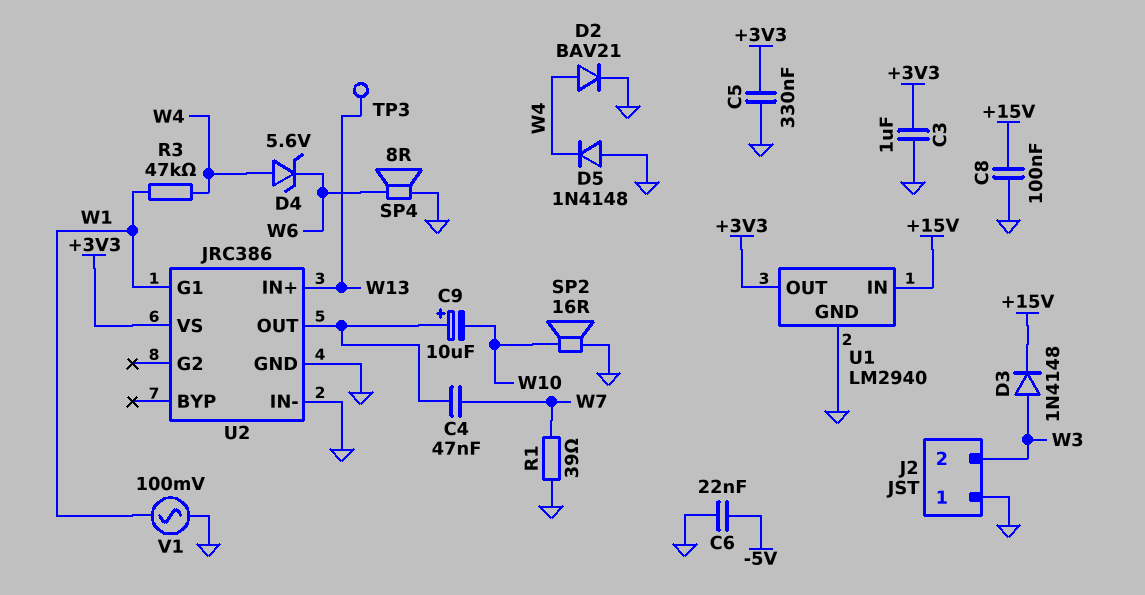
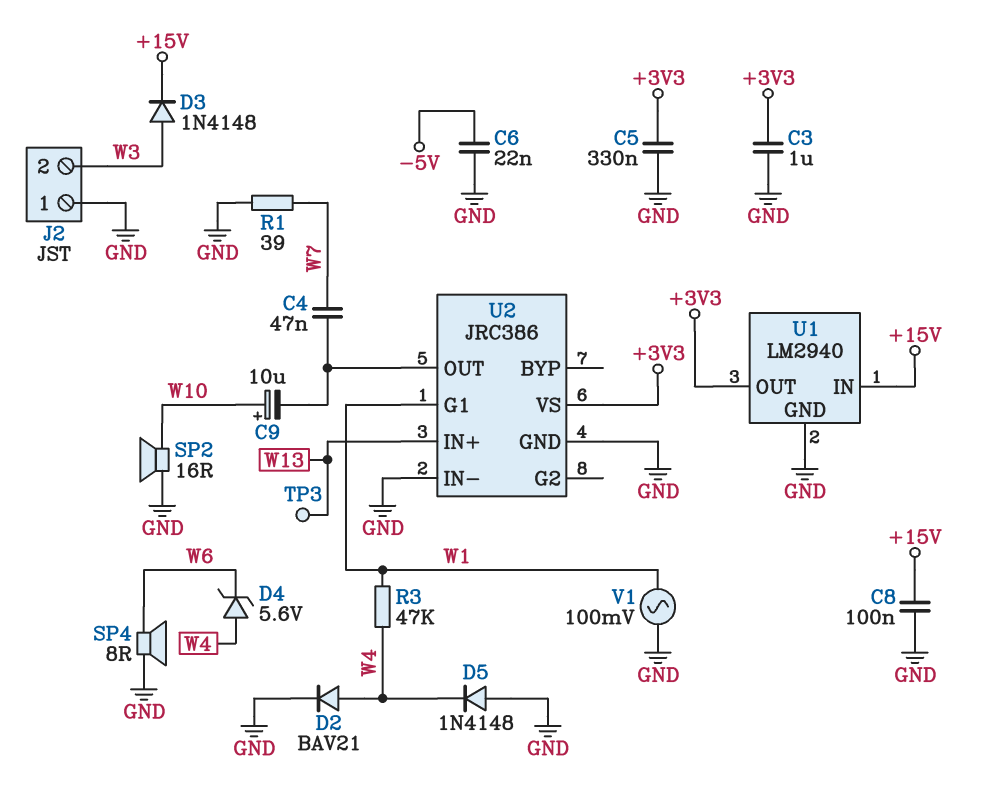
C9: 10uF (plus U2/OUT, minus W10) -> 10uF (plus W10, minus U2/OUT)

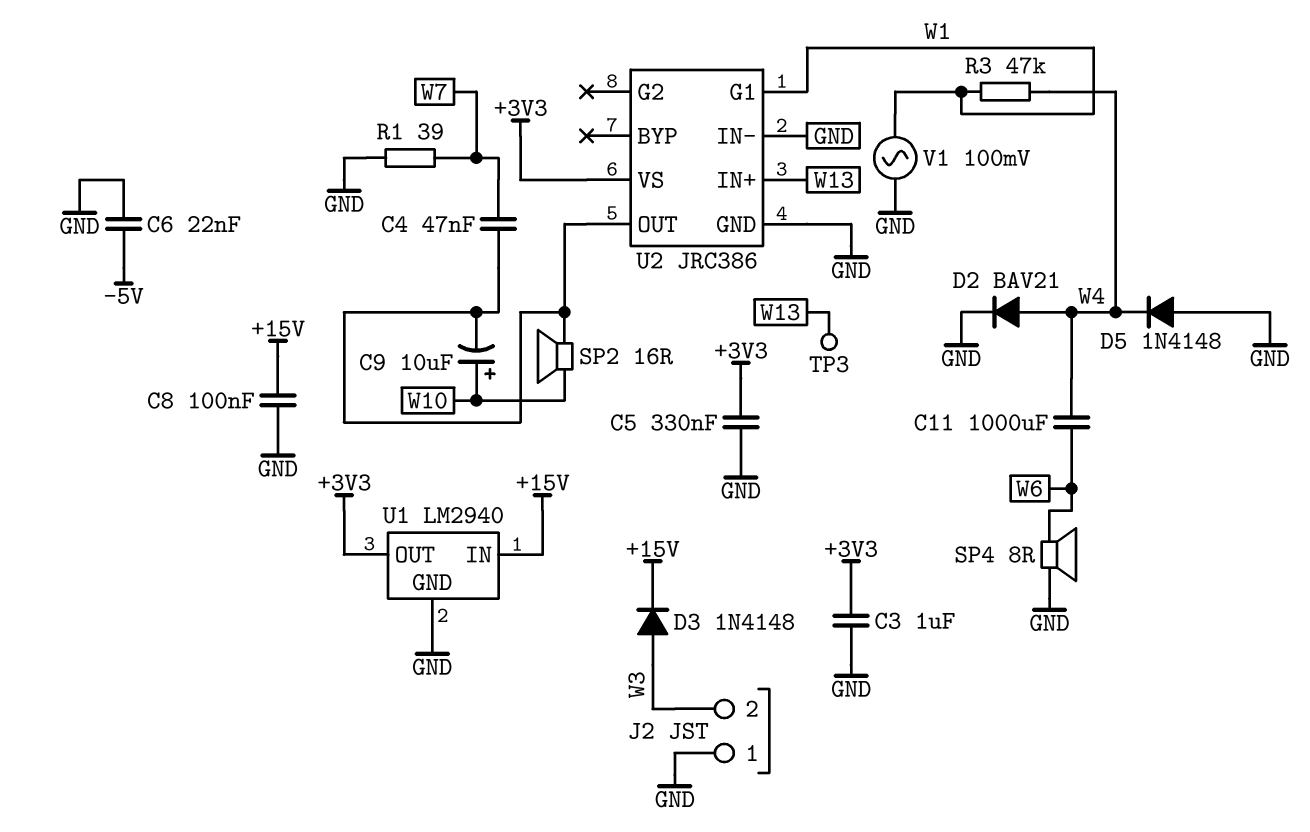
C11: none -> 1000uF (W4, W6)
D4: zener 5.6V (A W4, K W6) -> none
SP2: speaker 16R (GND, W10) -> speaker 16R (U2/OUT, W10)

